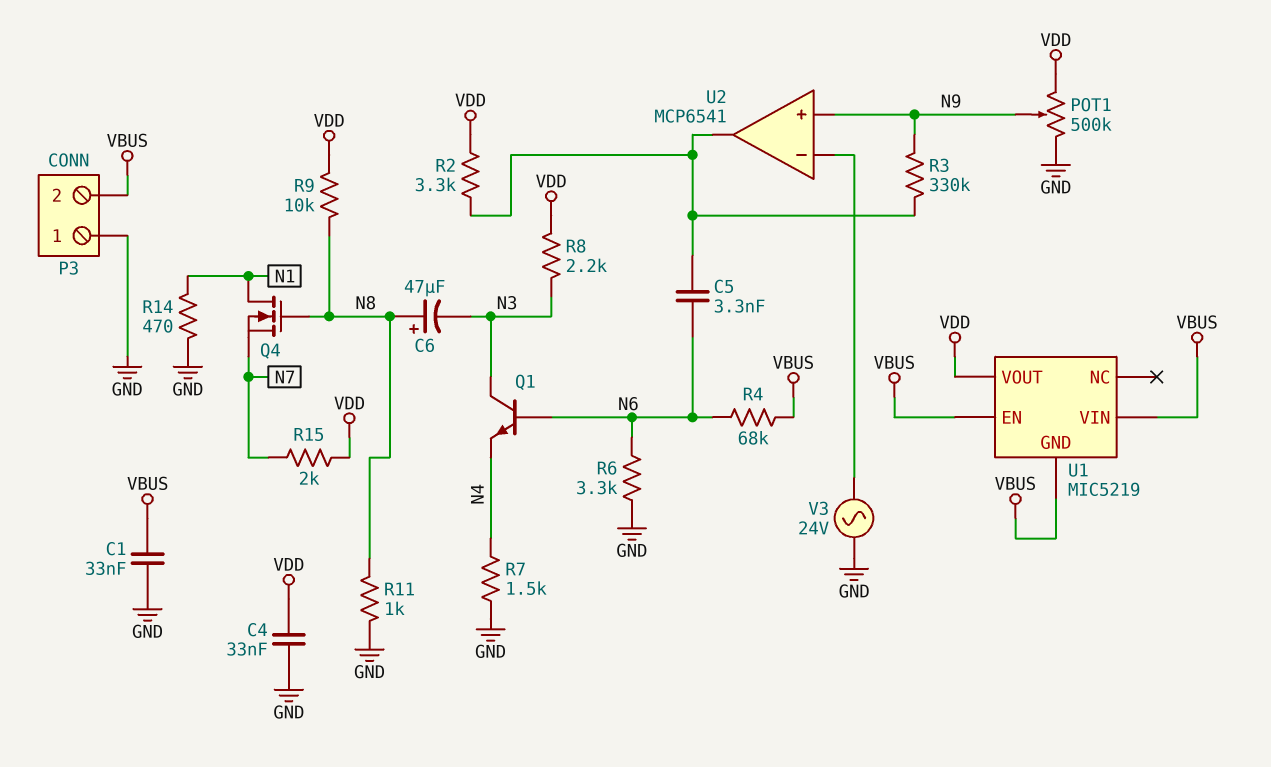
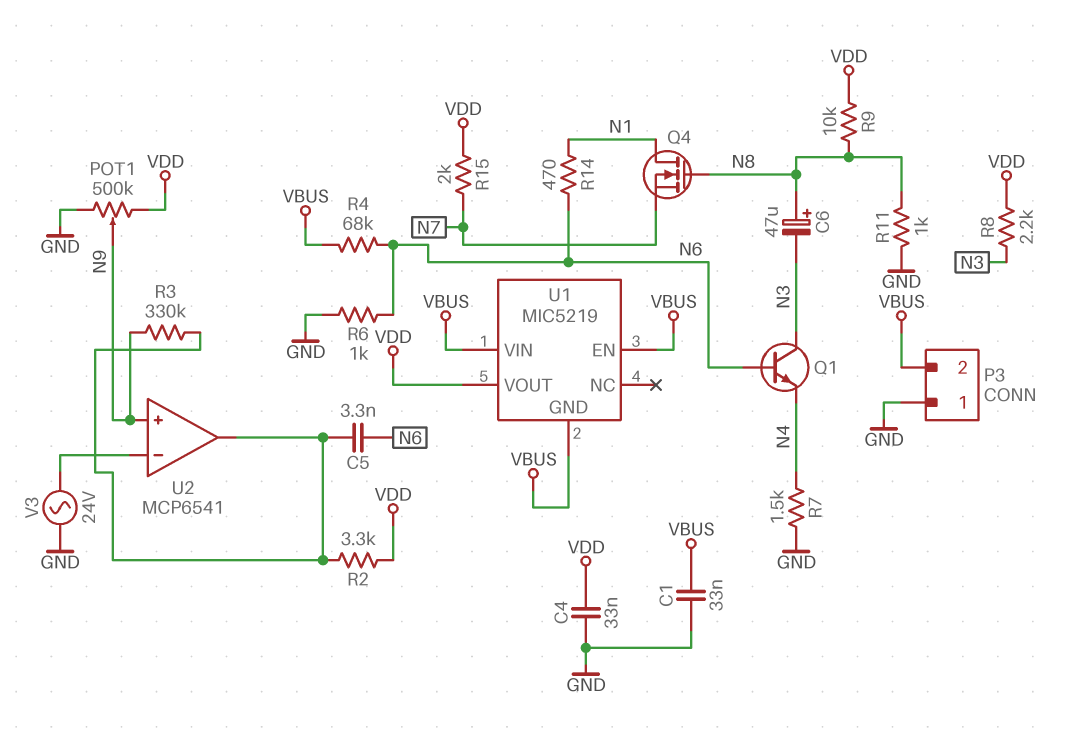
R6: 3.3k (GND, N6) -> 1k (GND, N6)
R14: 470 (GND, N1) -> 470 (N1, N6)

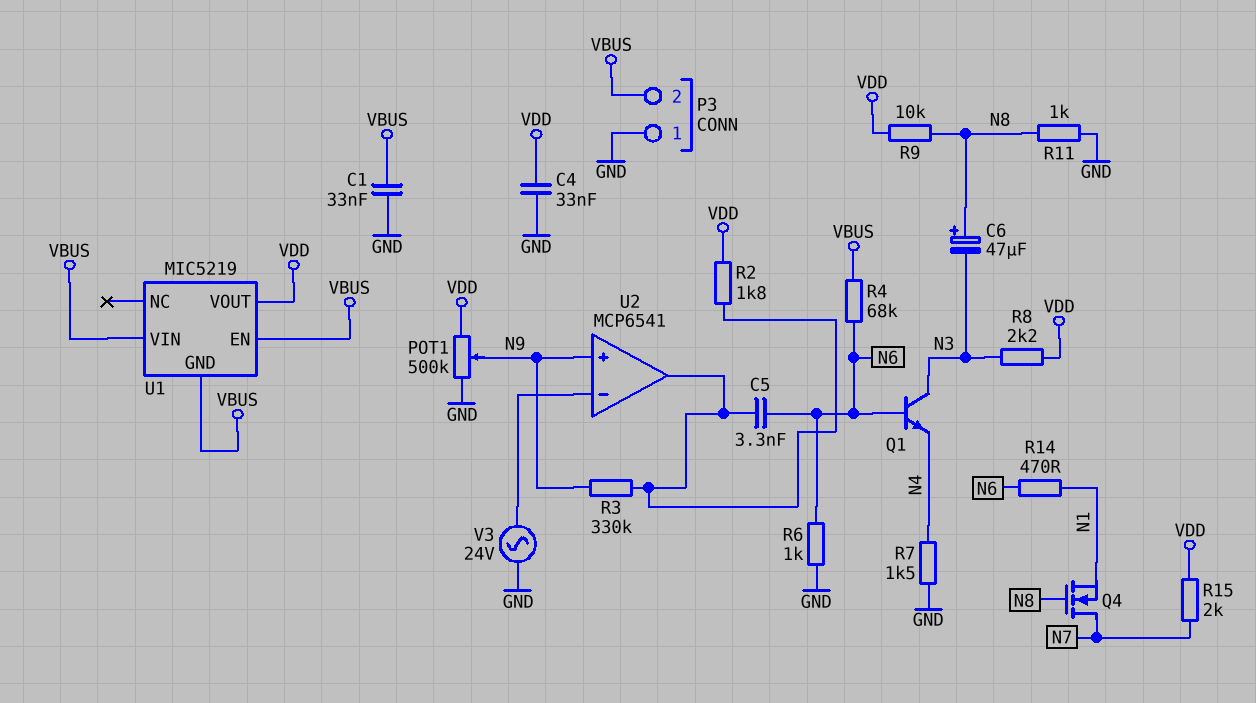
Q4: NMOS (G N8, D N1, S N7) -> NMOS (G N8, D N7, S N1)
R2: 3.3k (U2/out, VDD) -> 1.8k (U2/out, VDD)

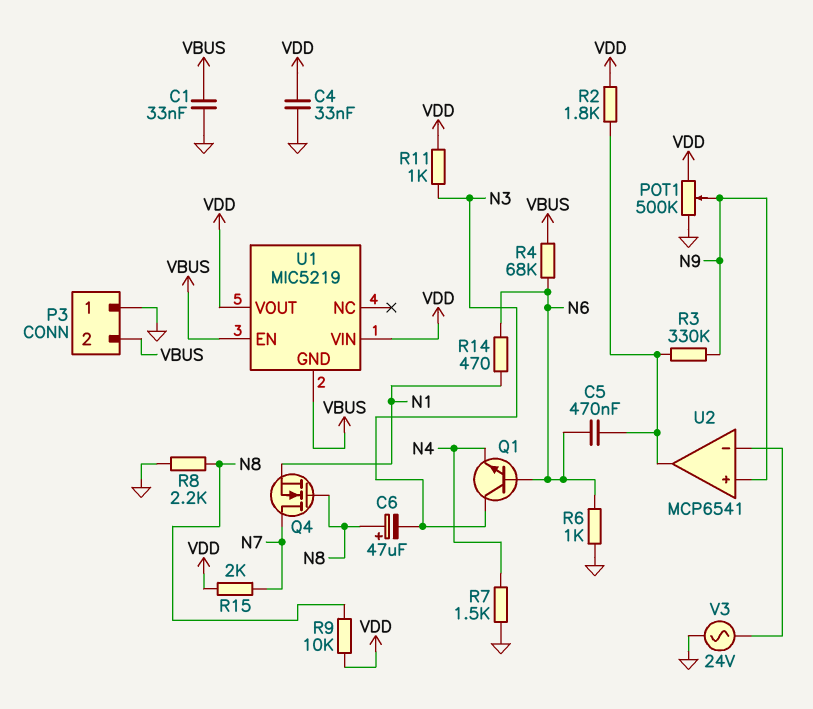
C5: 3.3nF (N6, U2/out) -> 470nF (N6, U2/out)
R8: 2.2k (N3, VDD) -> 2.2k (GND, N8)
R11: 1k (GND, N8) -> 1k (N3, VDD)
U1 pin VIN: VBUS -> VDD

